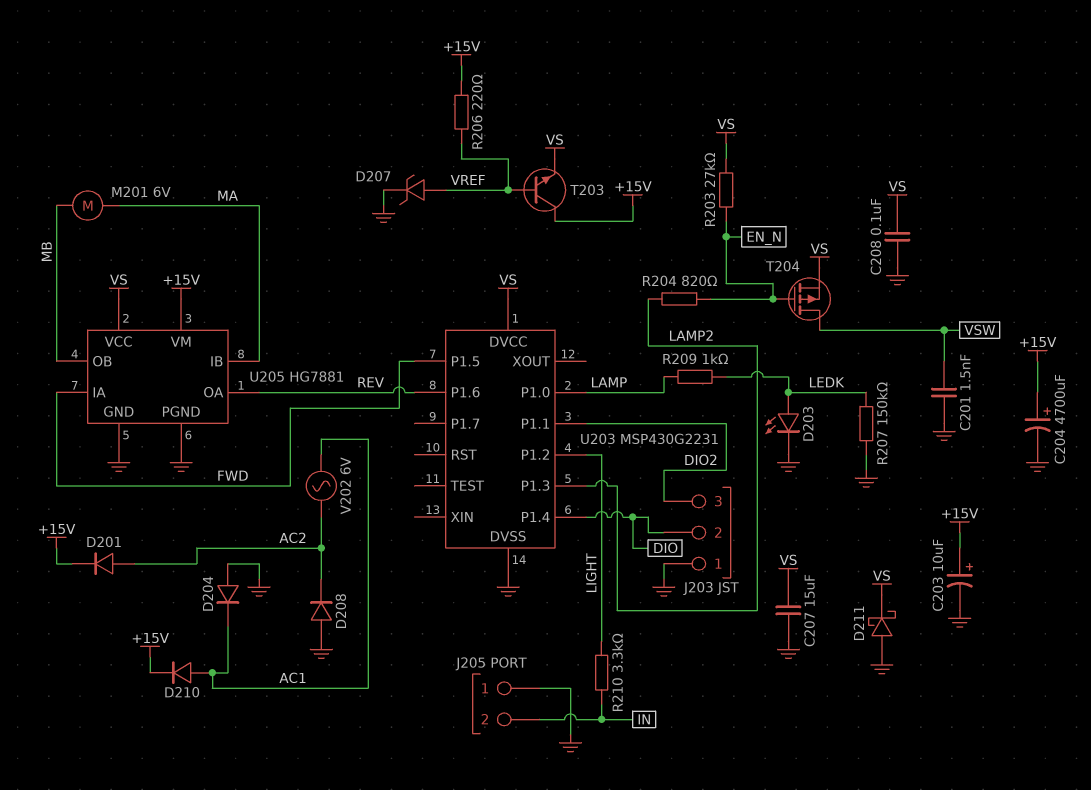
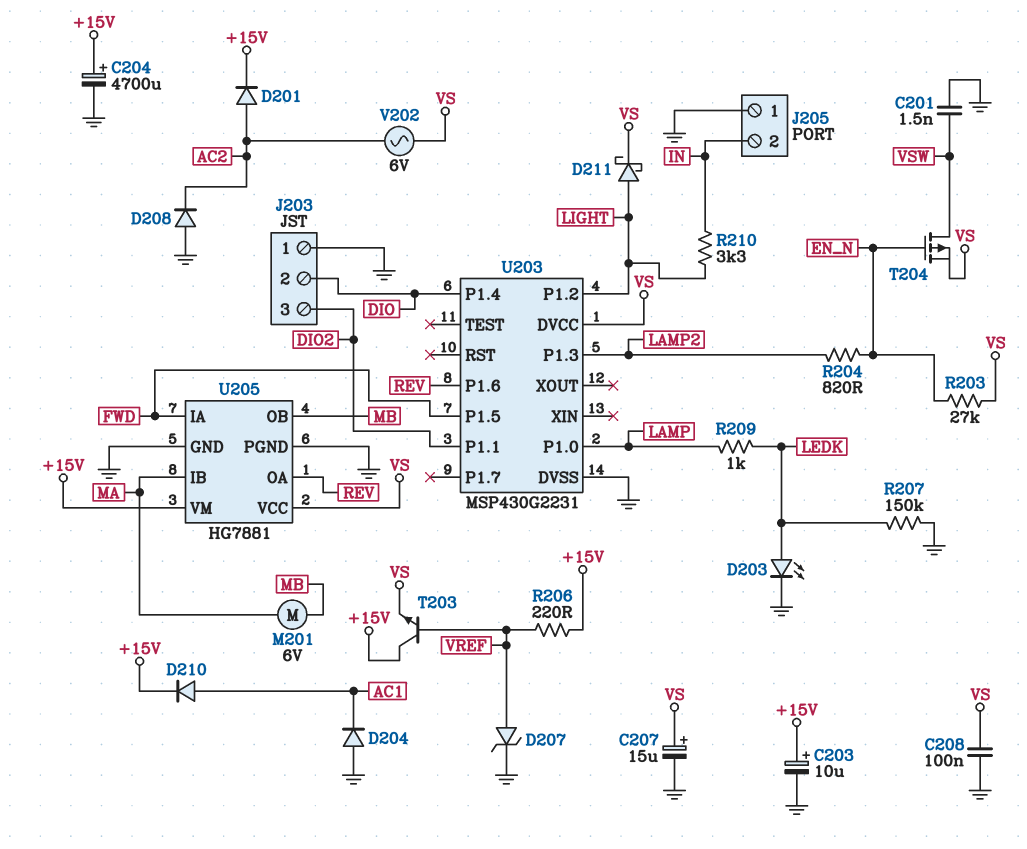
C207: 15uF (GND, VS) -> 15uF (plus VS, minus GND)
D211: schottky (A GND, K VS) -> schottky (A LIGHT, K VS)
V202: AC 6V (AC1, AC2) -> AC 6V (AC2, VS)

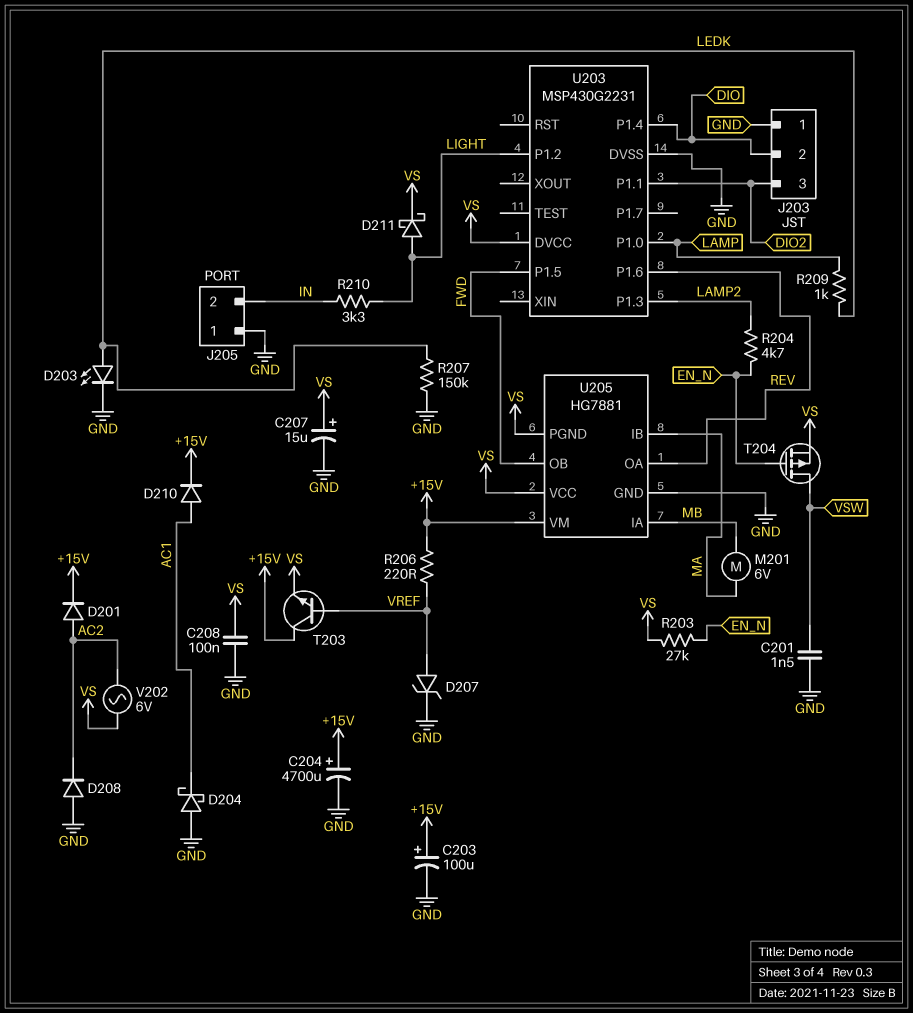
C203: 10uF (plus +15V, minus GND) -> 100uF (plus +15V, minus GND)
D204: diode (A GND, K AC1) -> schottky (A GND, K AC1)
R204: 820 (EN_N, LAMP2) -> 4.7k (EN_N, LAMP2)
U205 pin IA: FWD -> MB
U205 pin OB: MB -> FWD
U205 pin PGND: GND -> VS

